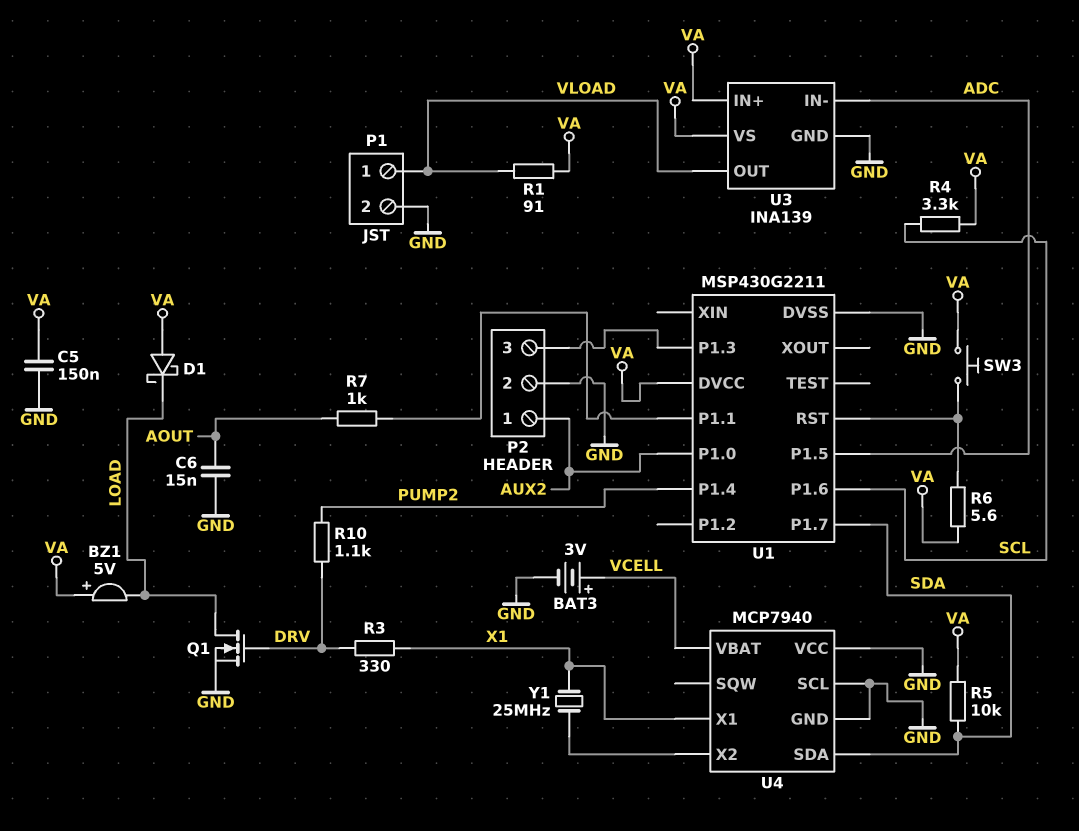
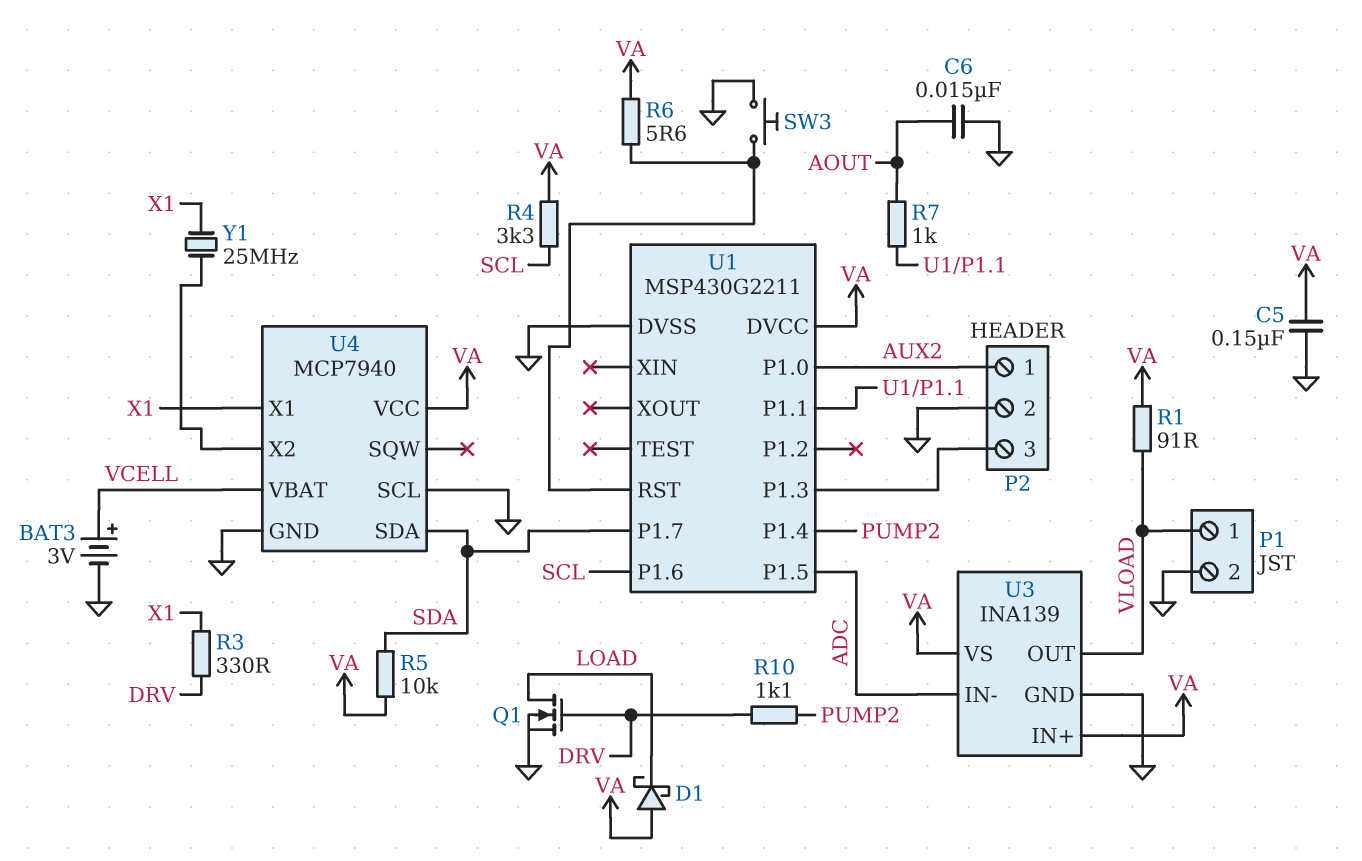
BZ1: buzzer 5V (plus VA, minus LOAD) -> none
SW3: button (U1/RST, VA) -> button (GND, U1/RST)
U4 pin VCC: GND -> VA

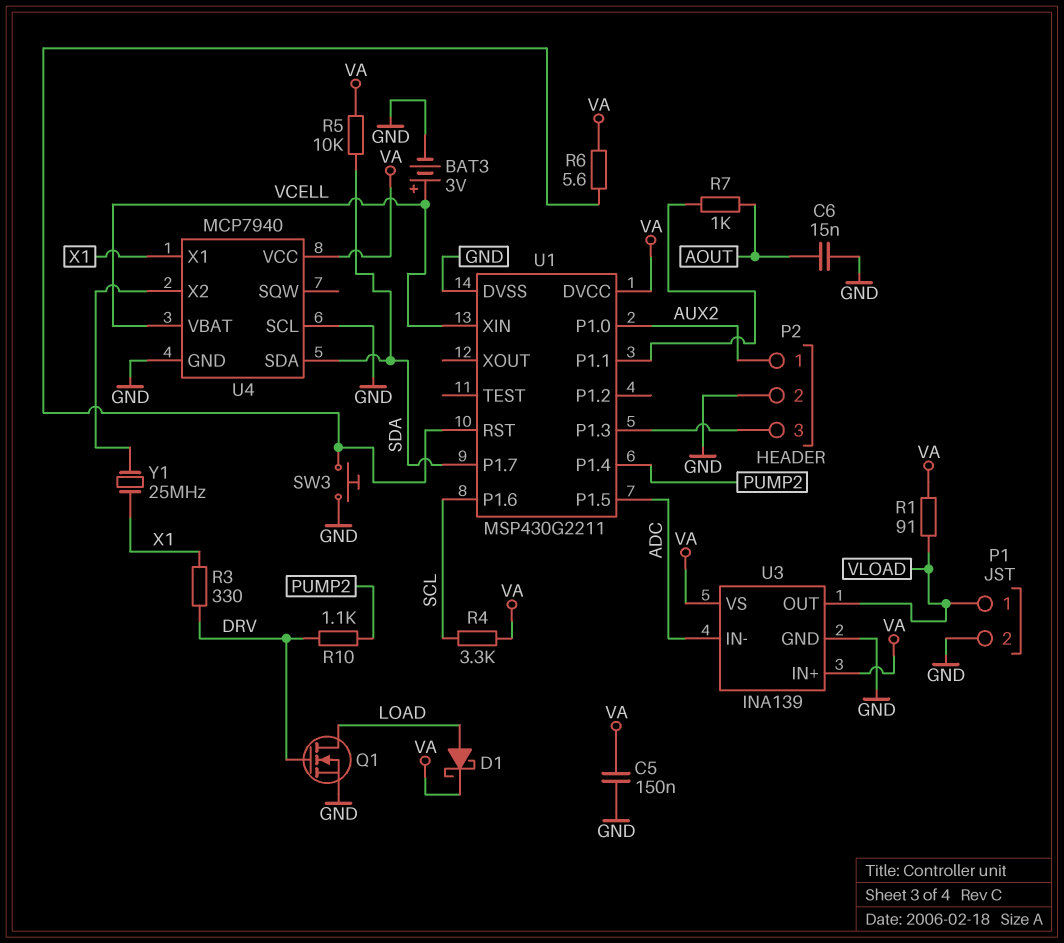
D1: schottky (A VA, K LOAD) -> schottky (A LOAD, K VA)
U1 pin XIN: none -> VCELL

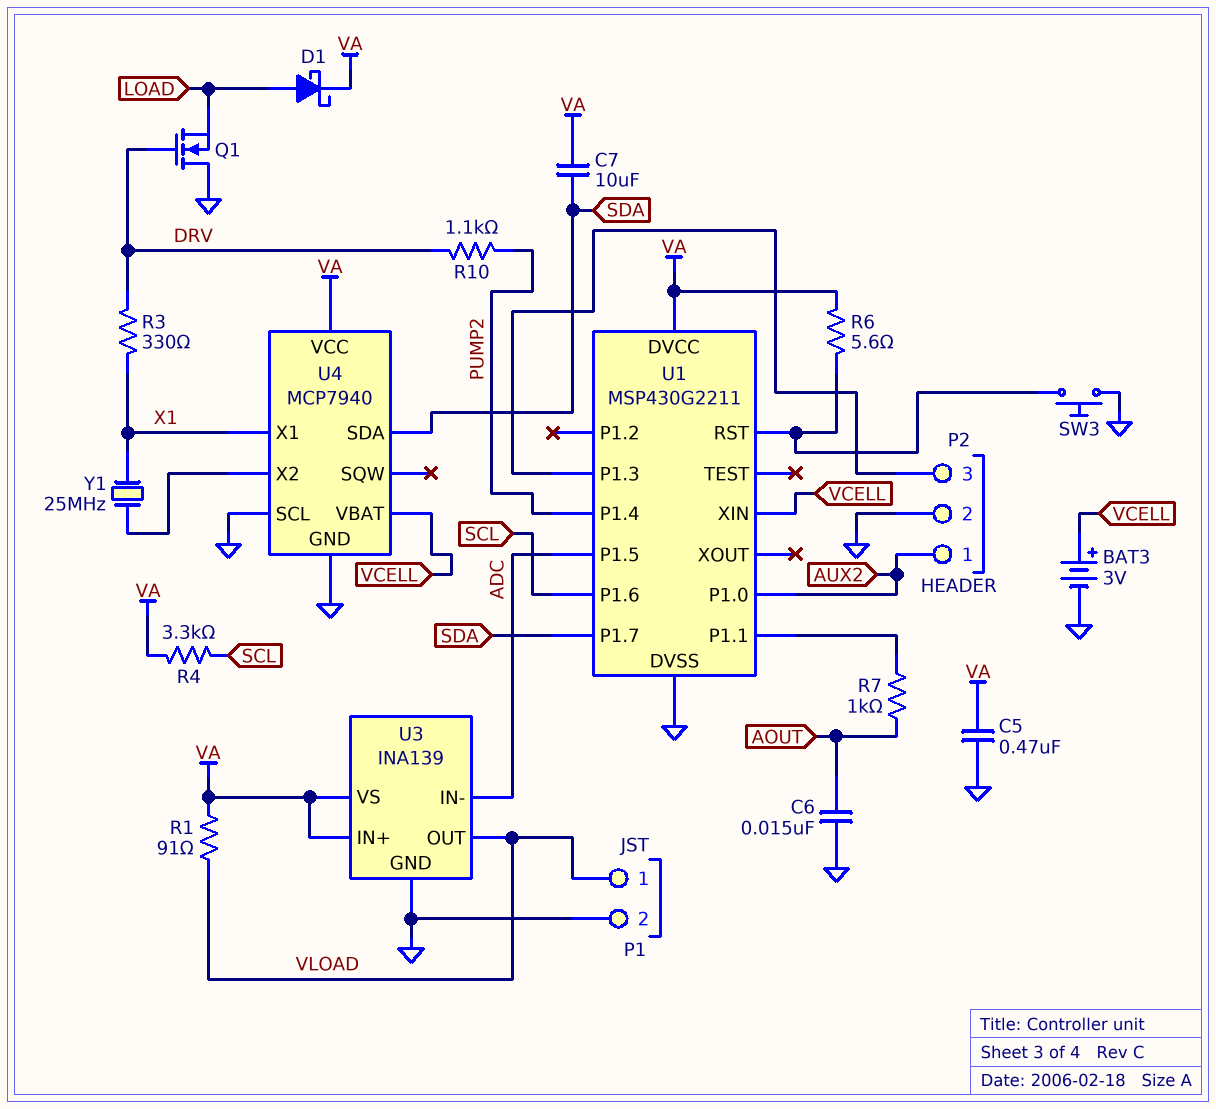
C5: 150nF (GND, VA) -> 470nF (GND, VA)
C7: none -> 10uF (SDA, VA)
Q1: NMOS (G DRV, D LOAD, S GND) -> NMOS (G DRV, D GND, S LOAD)
R5: 10k (SDA, VA) -> none

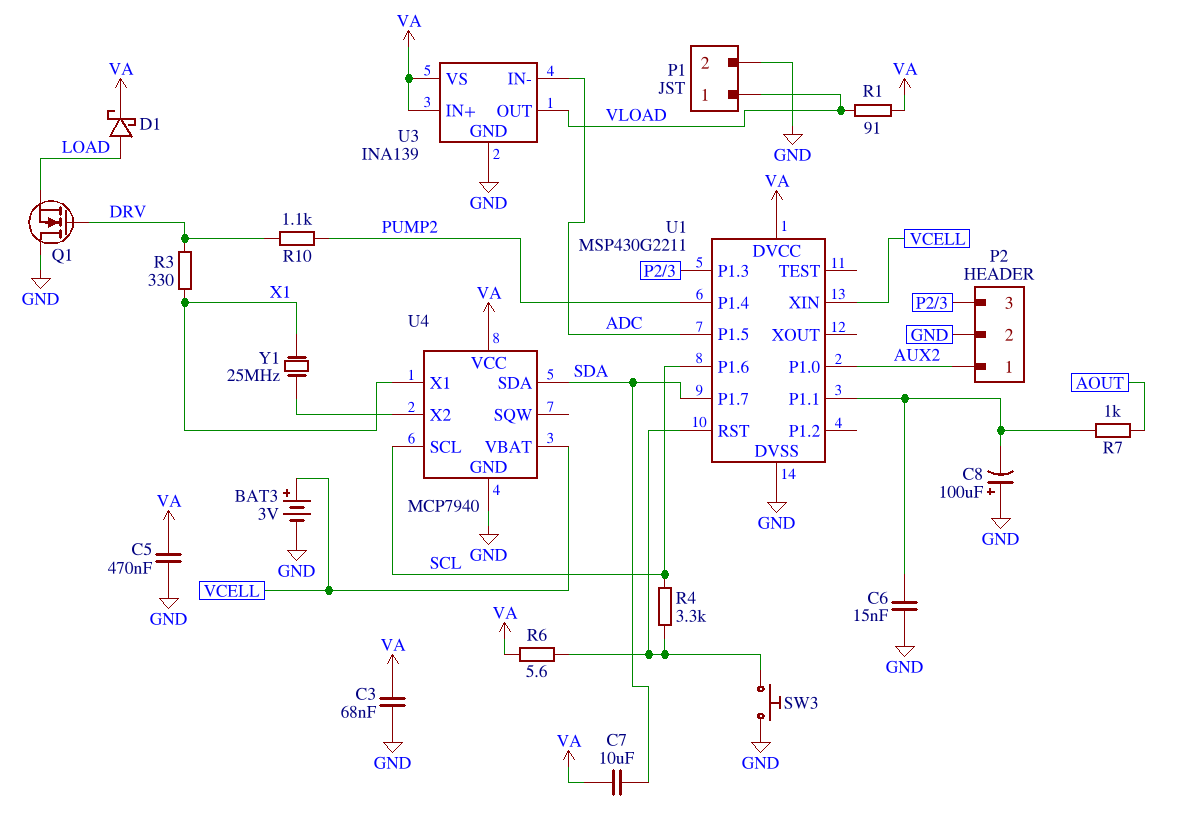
C3: none -> 68nF (GND, VA)
C6: 15nF (AOUT, GND) -> 15nF (GND, U1/P1.1)
C8: none -> 100uF (plus GND, minus U1/P1.1)
R4: 3.3k (SCL, VA) -> 3.3k (SCL, U1/RST)
U4 pin SCL: GND -> SCL

